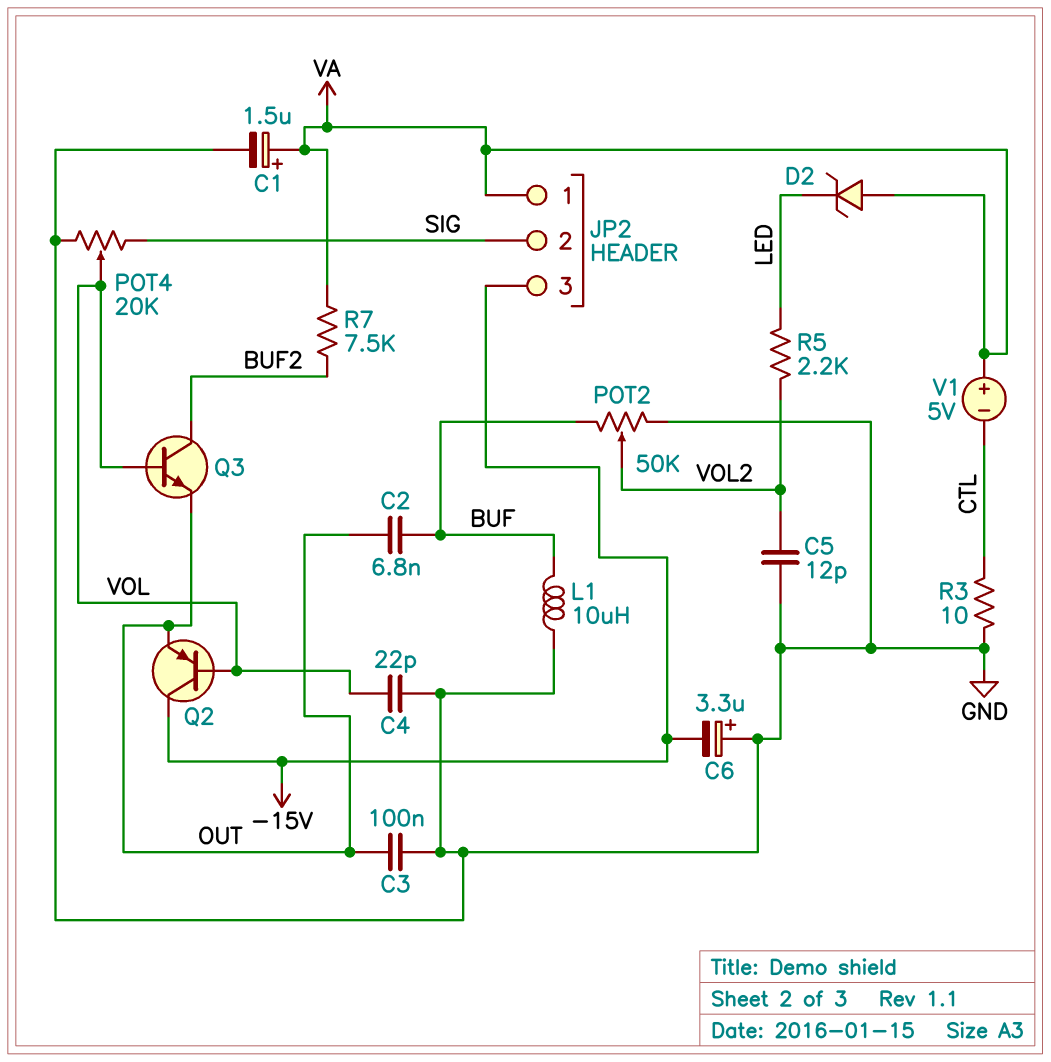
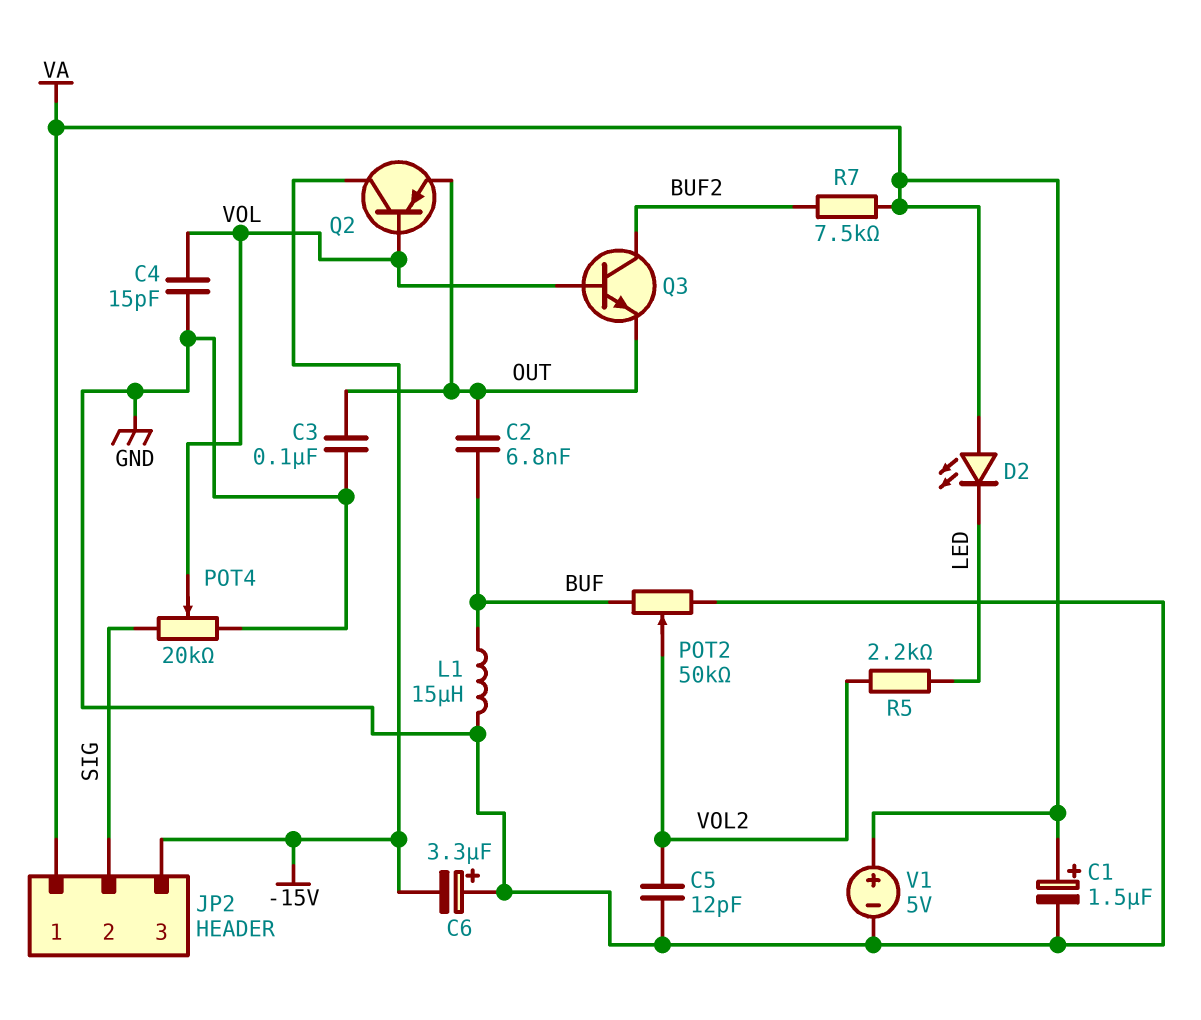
C4: 22pF (GND, VOL) -> 15pF (GND, VOL)
D2: zener (A VA, K LED) -> LED (A VA, K LED)
L1: 10uH (BUF, GND) -> 15uH (BUF, GND)
R3: 10 (CTL, GND) -> none
V1: 5V (plus VA, minus CTL) -> 5V (plus VA, minus GND)

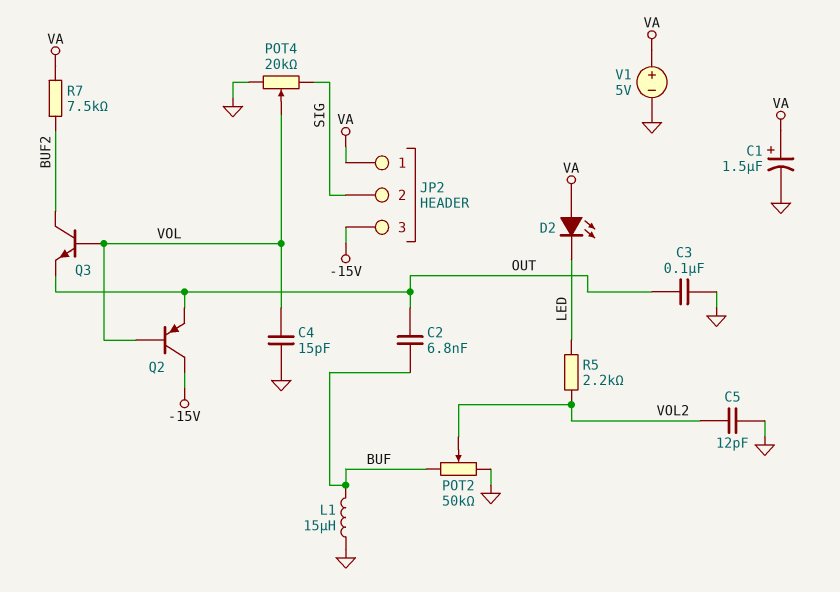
C6: 3.3uF (plus GND, minus -15V) -> none

